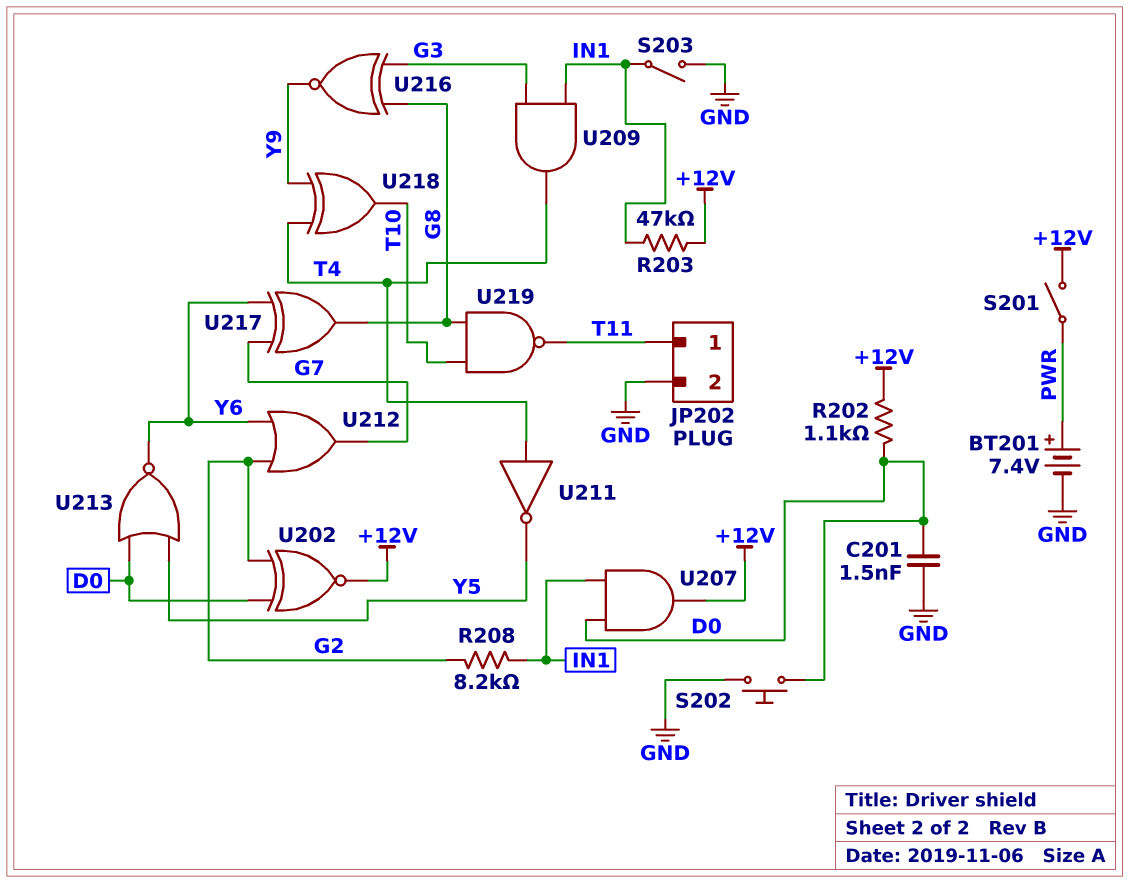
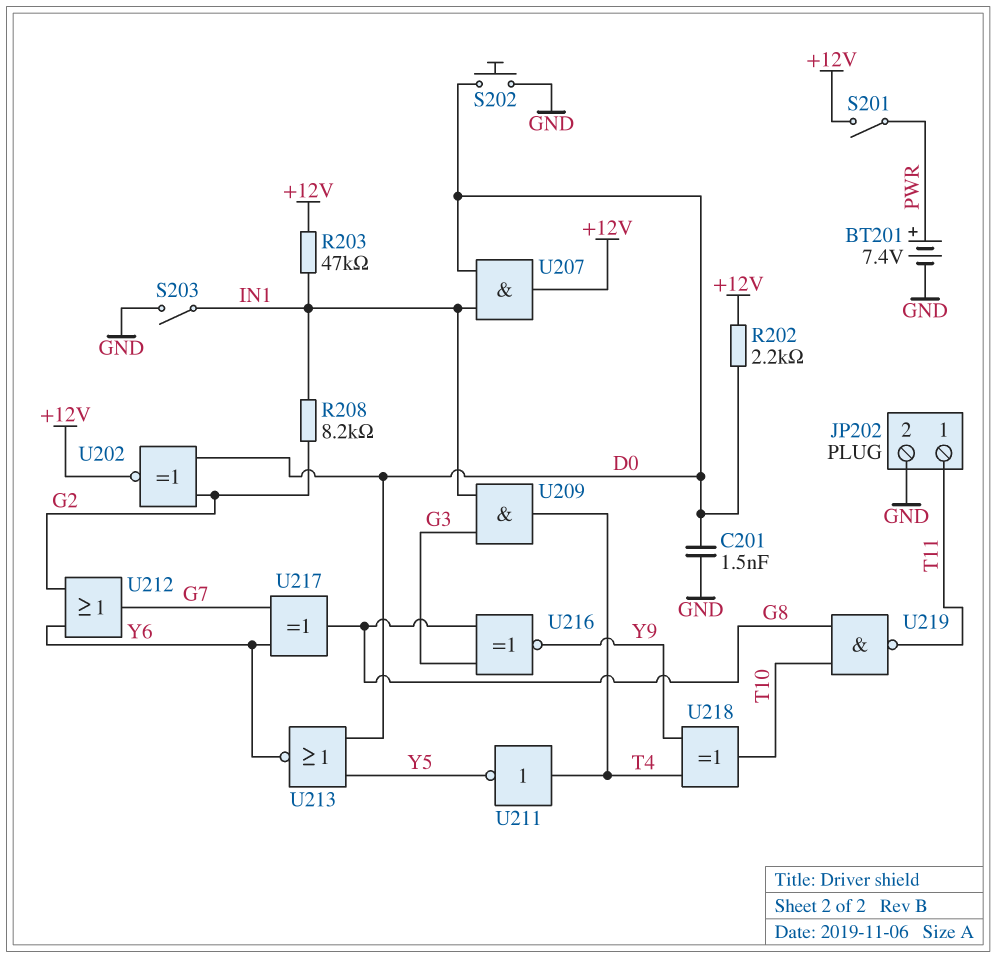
R202: 1.1k (+12V, D0) -> 2.2k (+12V, D0)

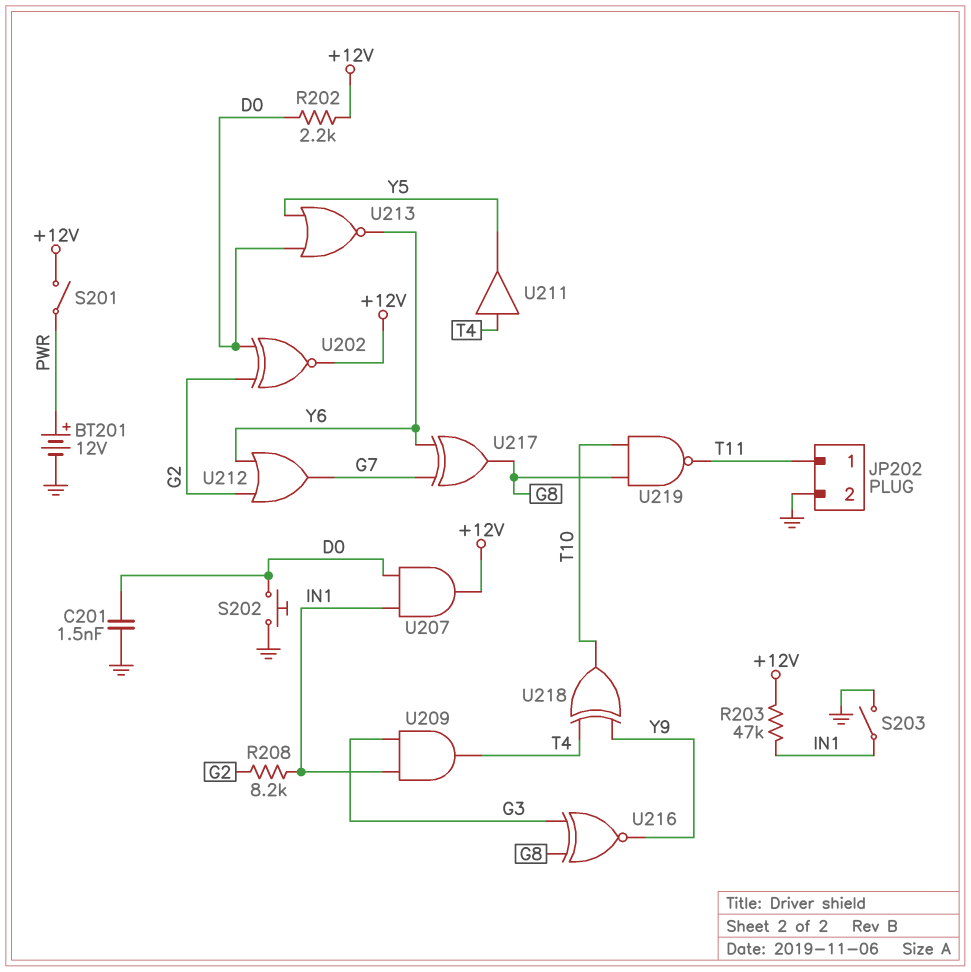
BT201: 7.4V (plus PWR, minus GND) -> 12V (plus PWR, minus GND)
U211: NOT (in T4, out Y5) -> buffer (in T4, out Y5)

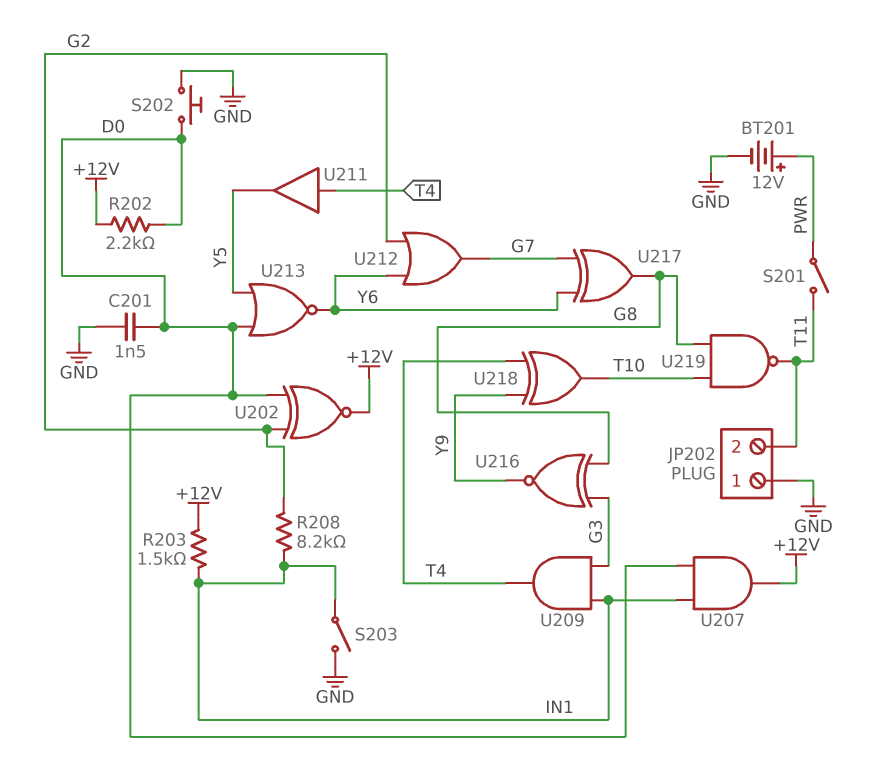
JP202 pin 1: T11 -> GND
JP202 pin 2: GND -> T11
R203: 47k (+12V, IN1) -> 1.5k (+12V, IN1)
S201: switch (+12V, PWR) -> switch (PWR, T11)

